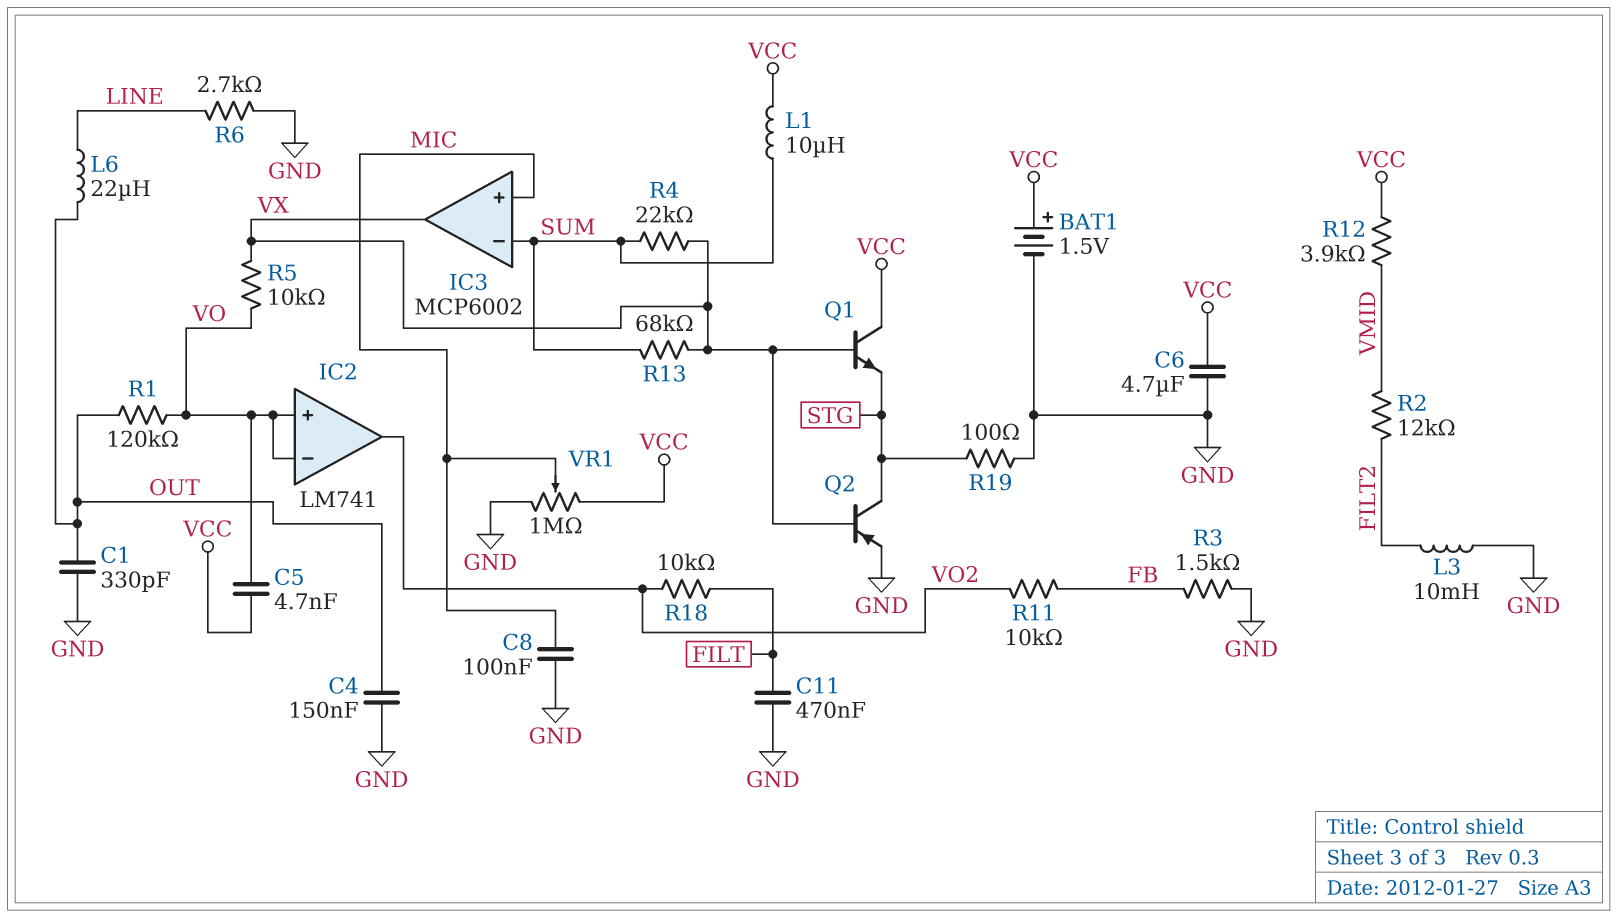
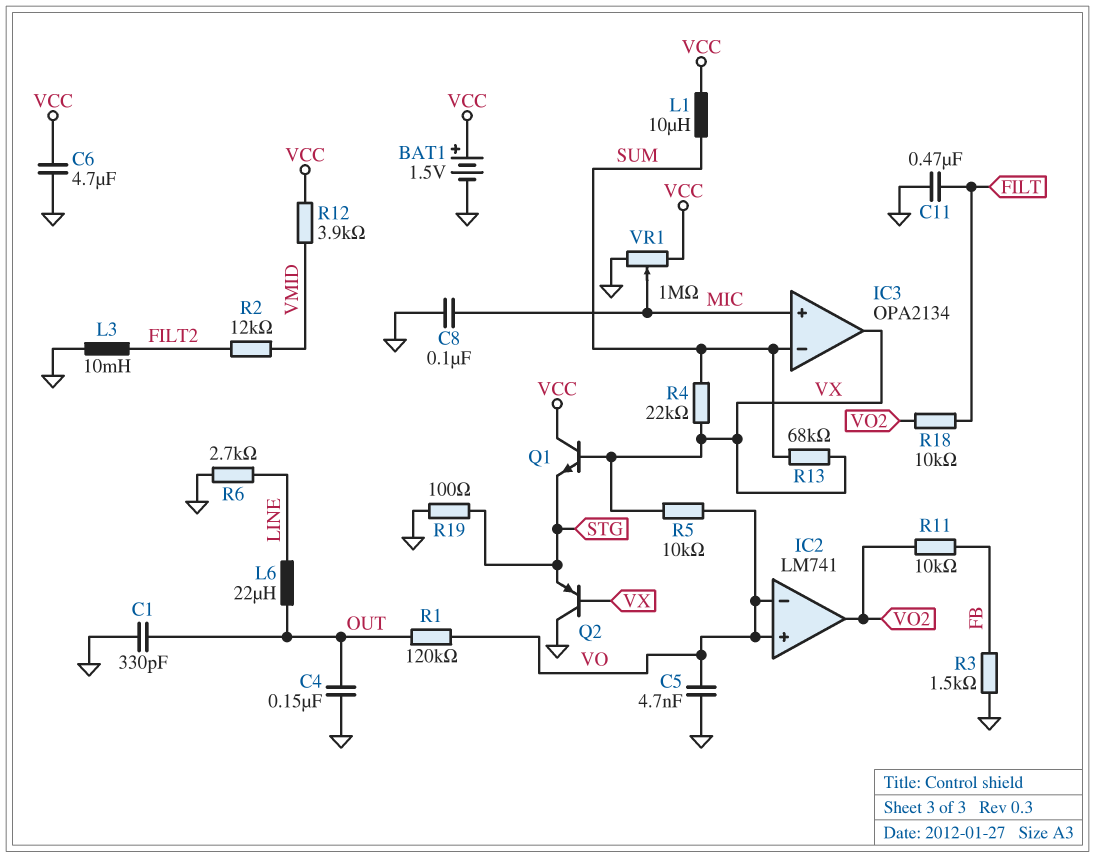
C5: 4.7nF (VCC, VO) -> 4.7nF (GND, VO)
IC3: MCP6002 -> OPA2134
Q2: PNP (B VX, C STG, E GND) -> PNP (B VX, C GND, E STG)

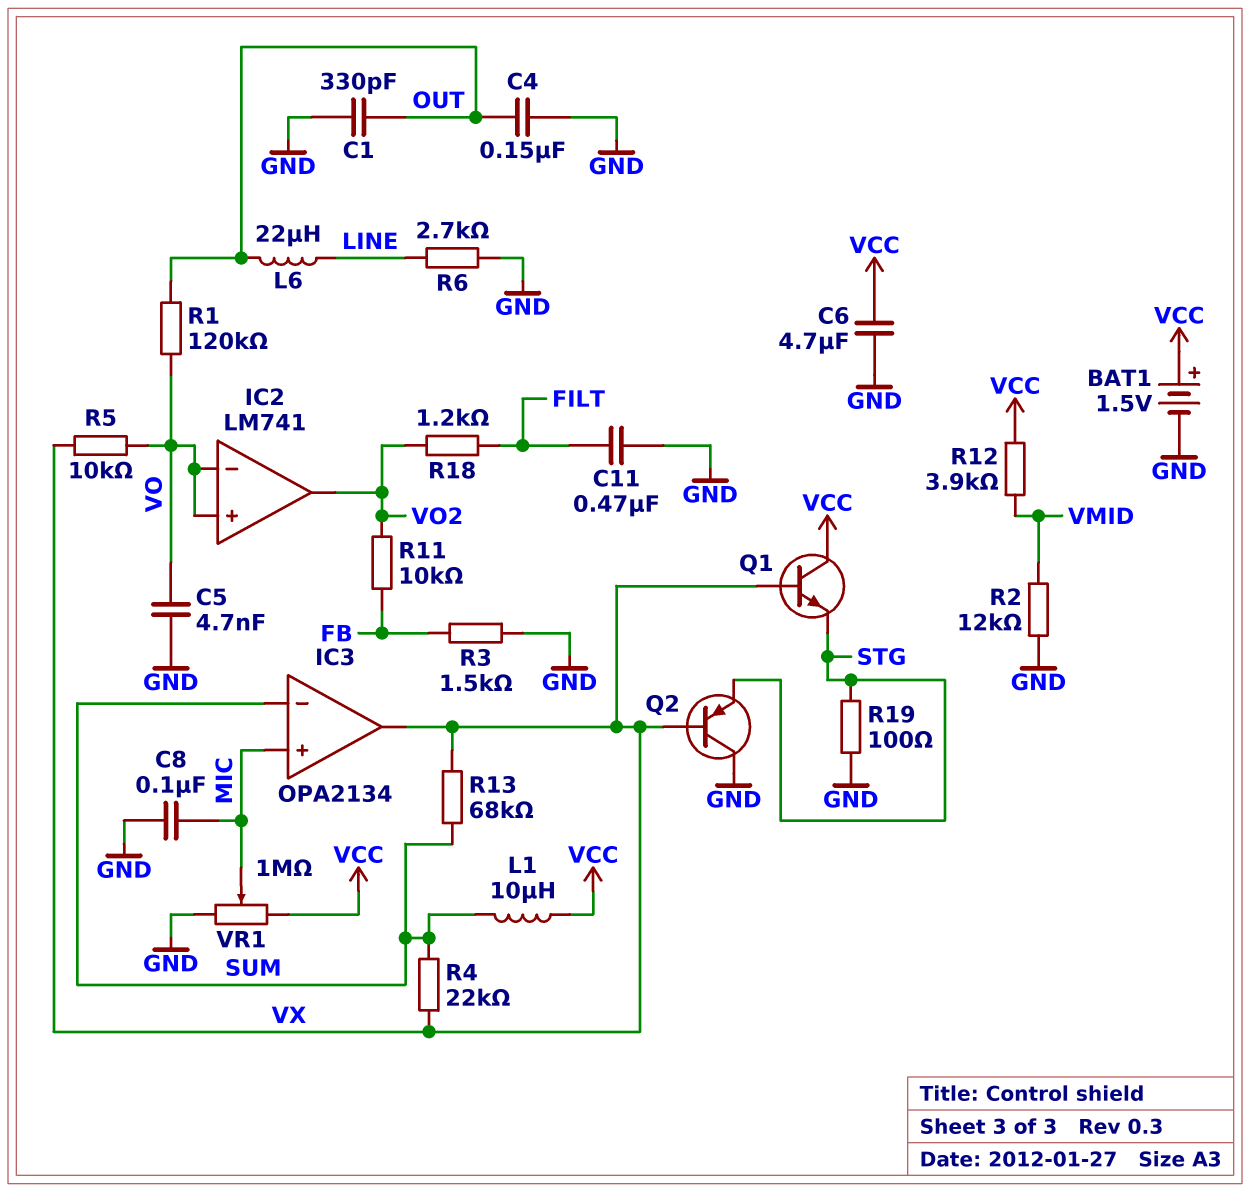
L3: 10mH (FILT2, GND) -> none
R2: 12k (FILT2, VMID) -> 12k (GND, VMID)
R18: 10k (FILT, VO2) -> 1.2k (FILT, VO2)

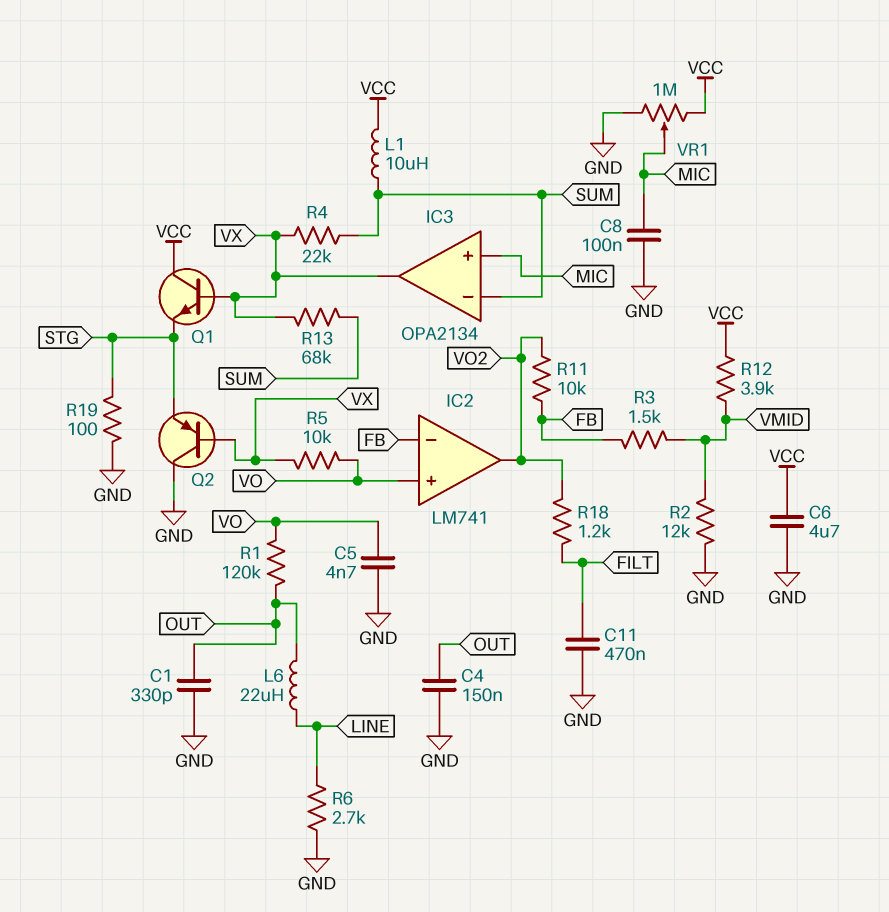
BAT1: 1.5V (plus VCC, minus GND) -> none
IC2 pin in-: VO -> FB
R3: 1.5k (FB, GND) -> 1.5k (FB, VMID)

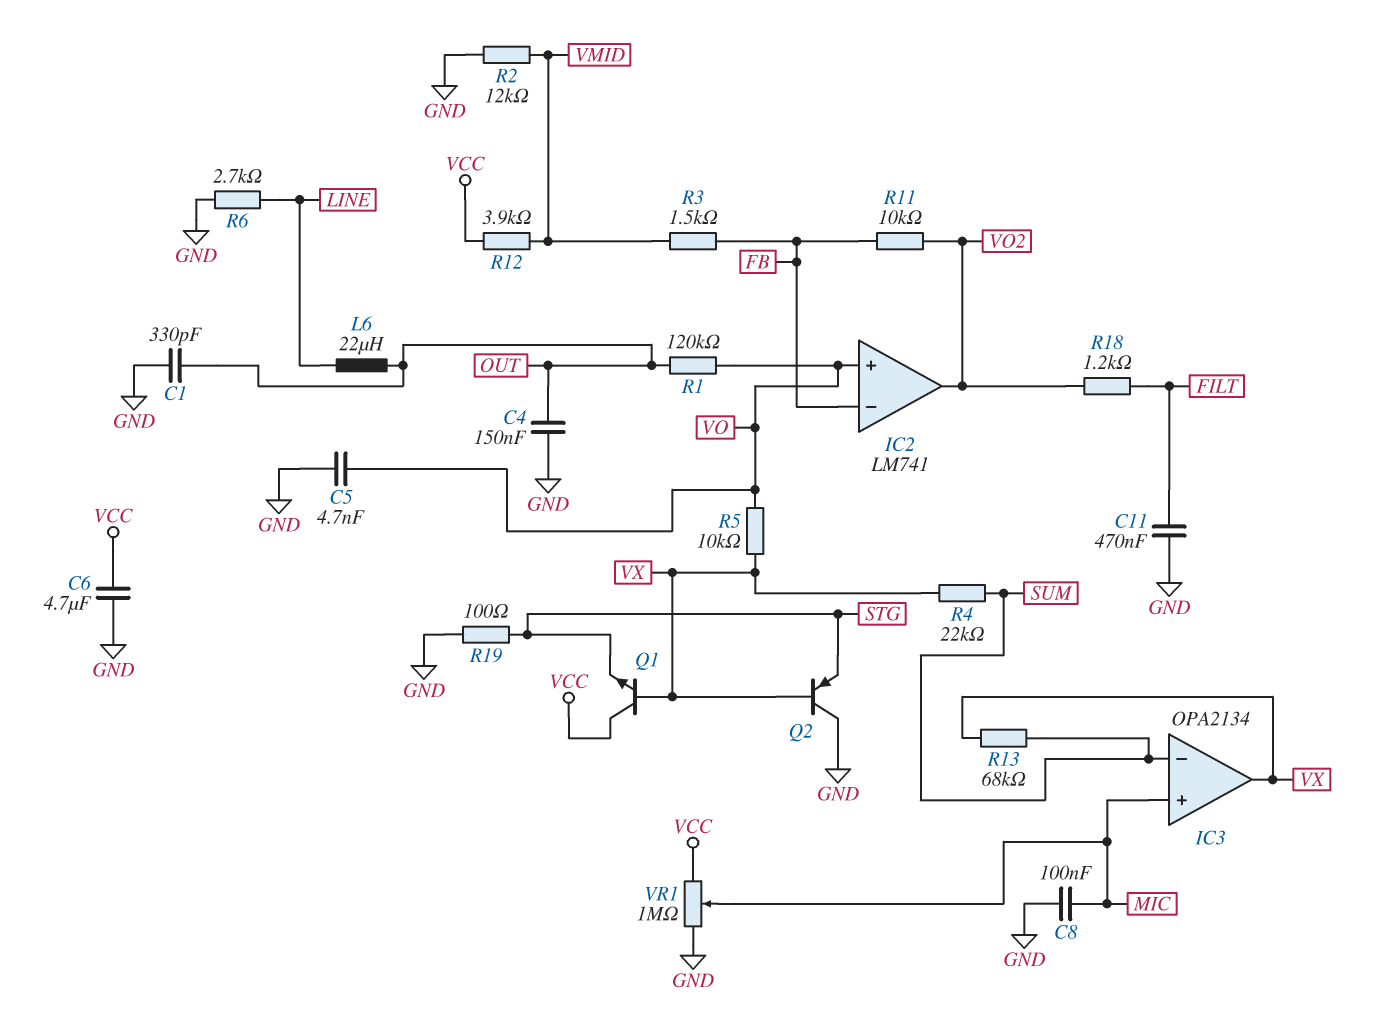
L1: 10uH (SUM, VCC) -> none

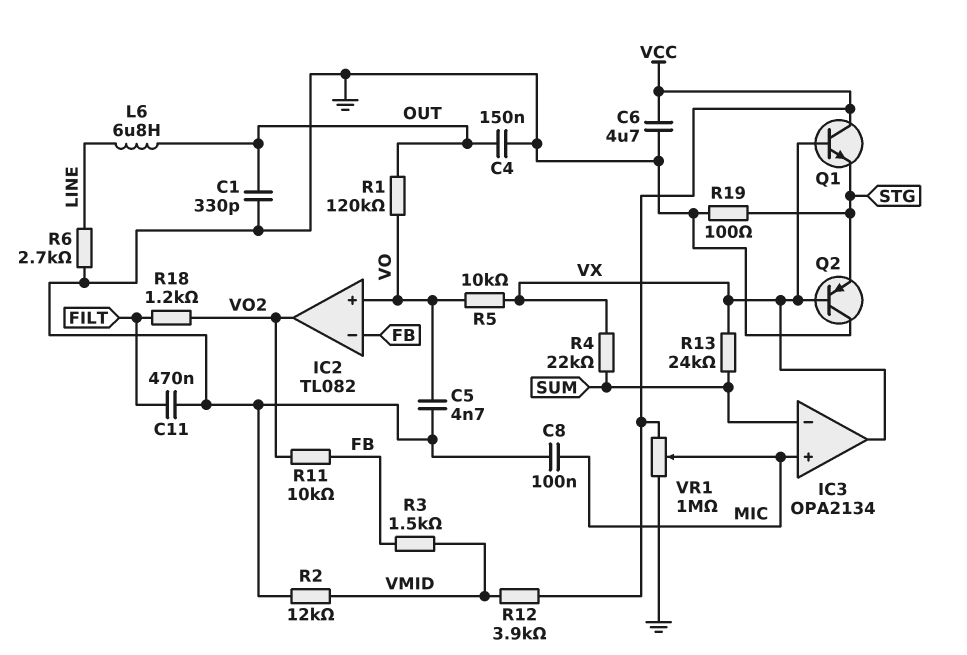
IC2: LM741 -> TL082
L6: 22uH (LINE, OUT) -> 6.8uH (LINE, OUT)
R13: 68k (SUM, VX) -> 24k (SUM, VX)

